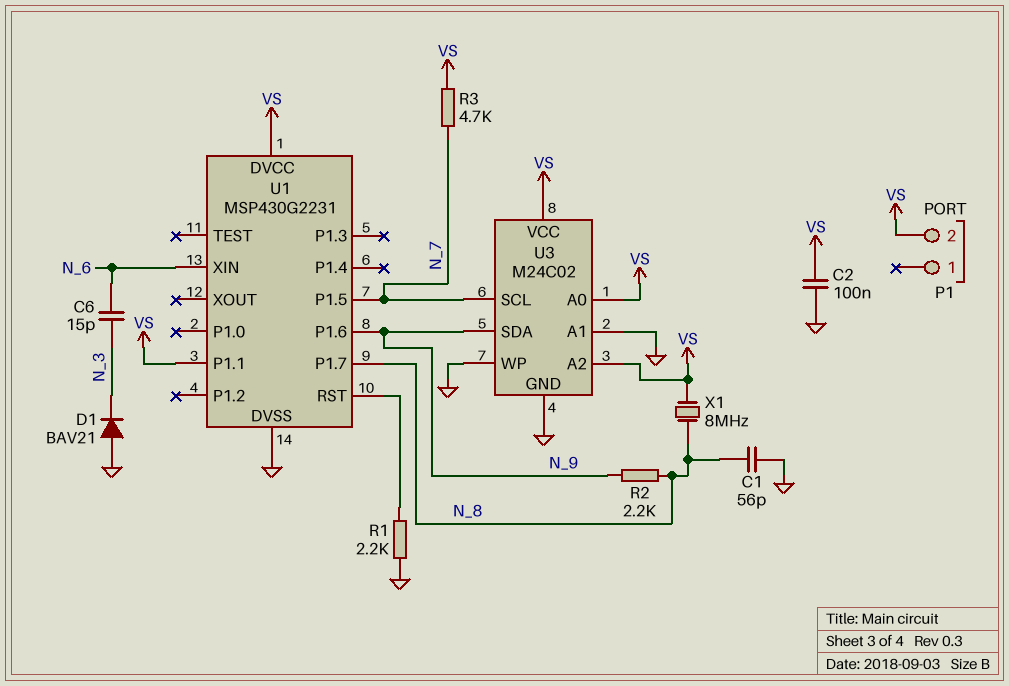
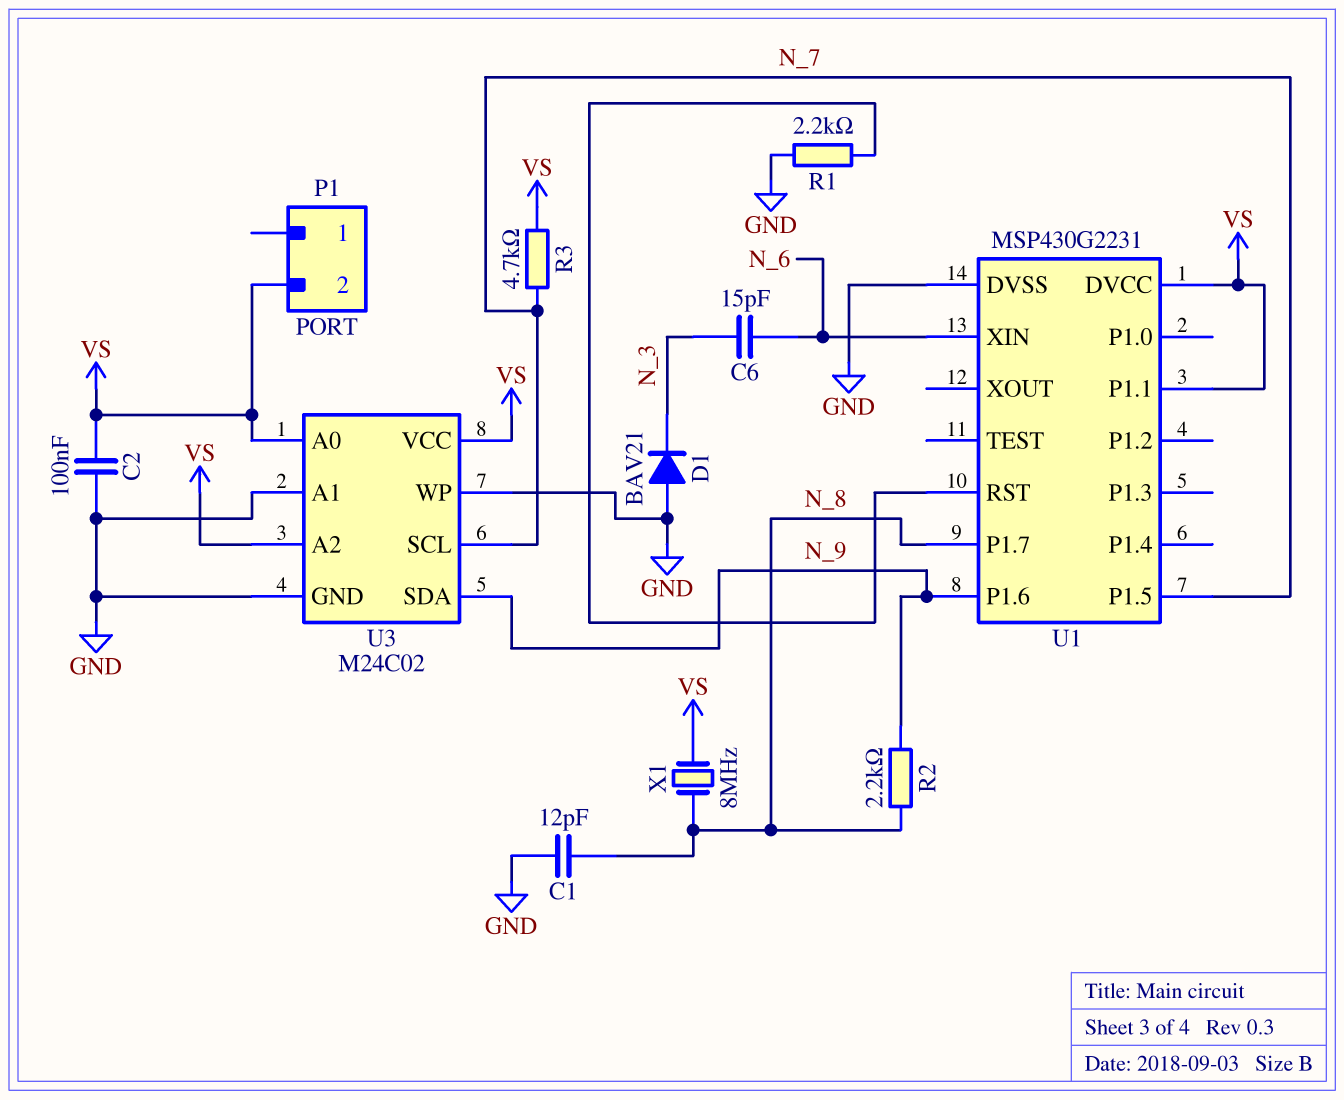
C1: 56pF (GND, N_8) -> 12pF (GND, N_8)

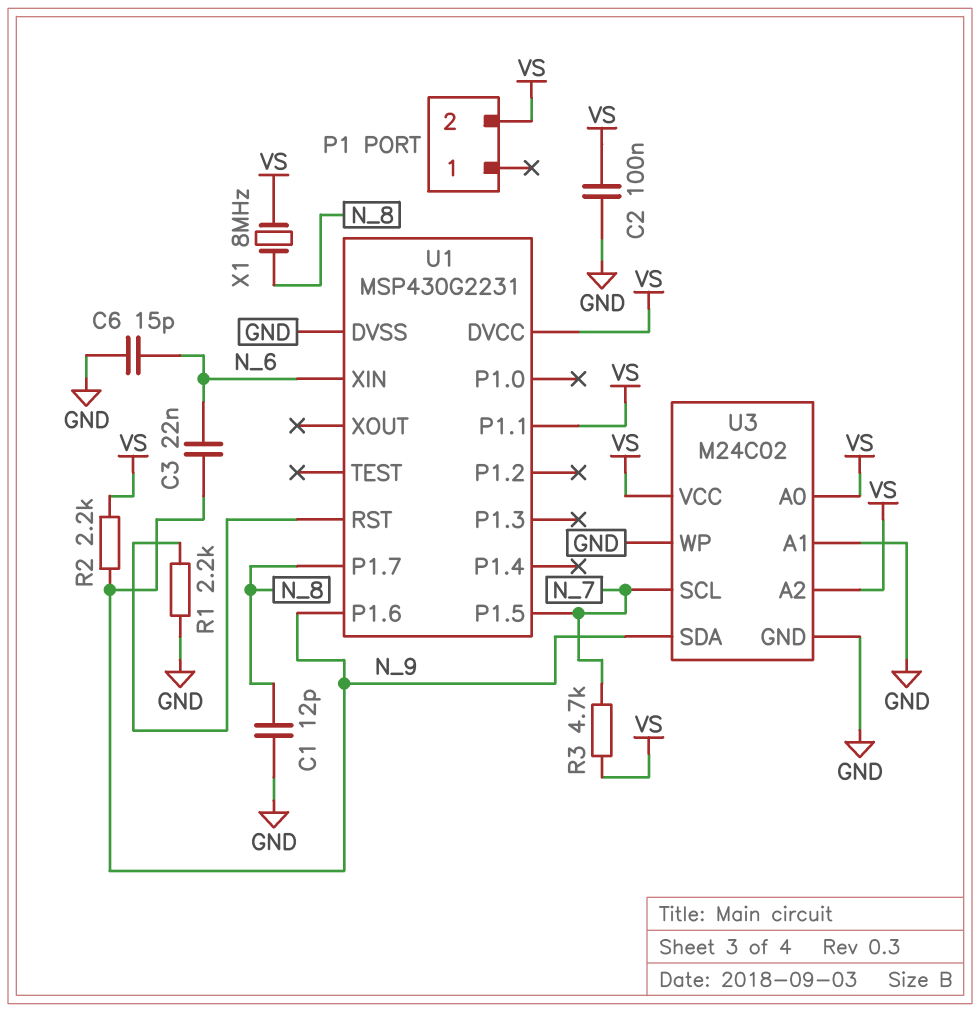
C3: none -> 22nF (N_6, N_9)
C6: 15pF (N_3, N_6) -> 15pF (GND, N_6)
D1: diode BAV21 (A GND, K N_3) -> none
R2: 2.2k (N_8, N_9) -> 2.2k (N_9, VS)

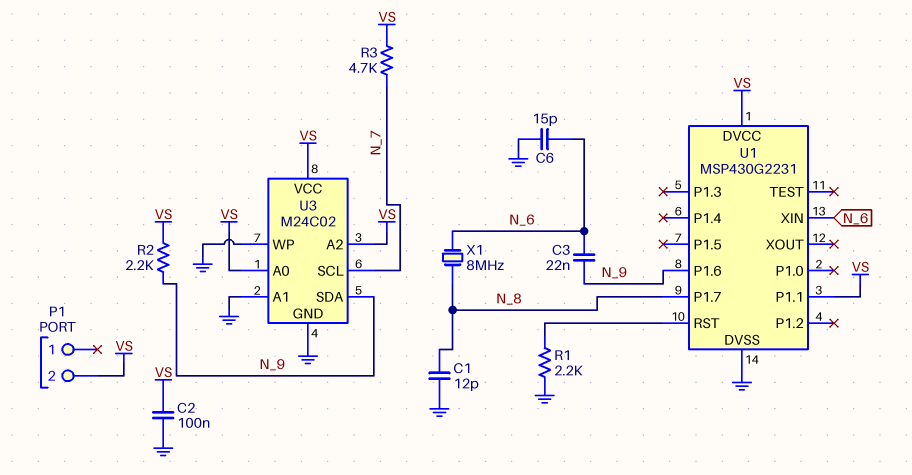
U1 pin P1.5: N_7 -> none
X1: 8MHz (N_8, VS) -> 8MHz (N_6, N_8)

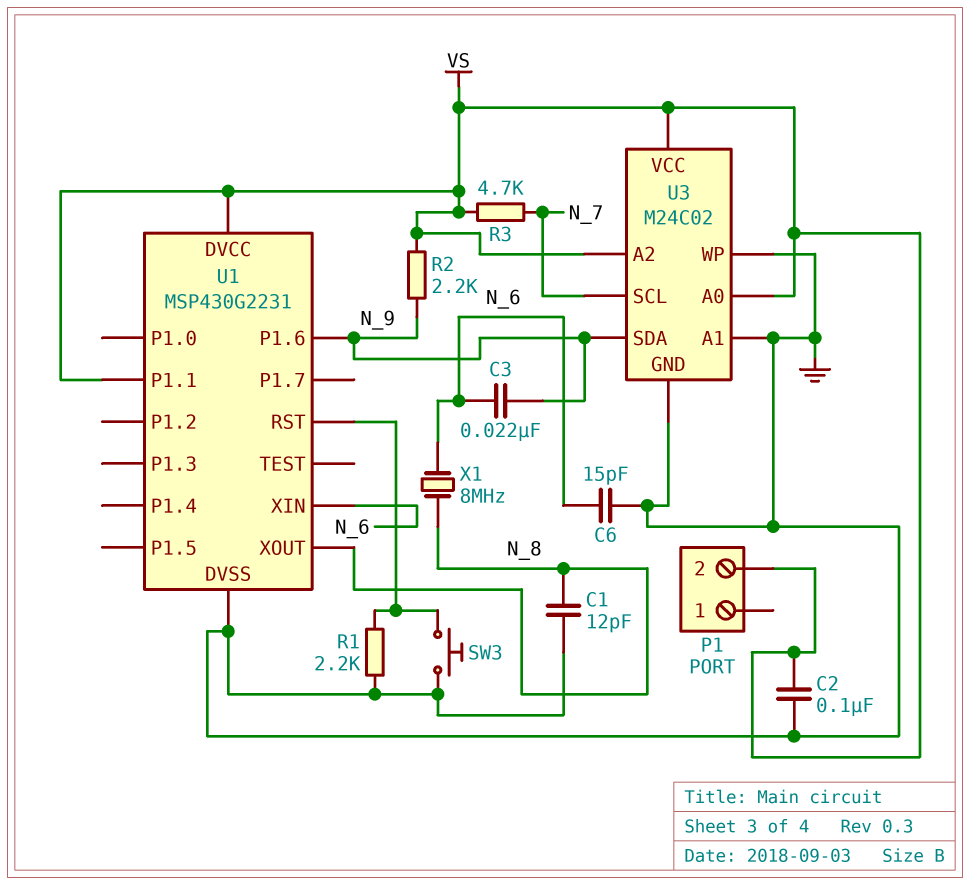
SW3: none -> button (GND, U1/RST)
U1 pin P1.7: N_8 -> none
U1 pin XOUT: none -> N_8

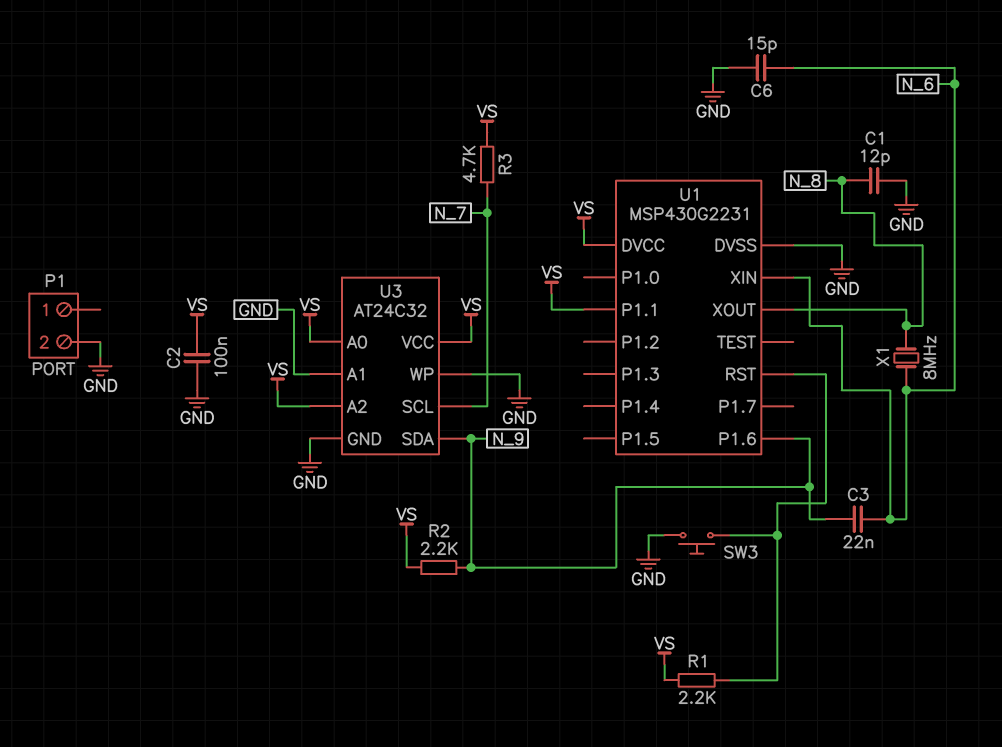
P1 pin 2: VS -> GND
R1: 2.2k (GND, U1/RST) -> 2.2k (U1/RST, VS)
U3: M24C02 -> AT24C32

